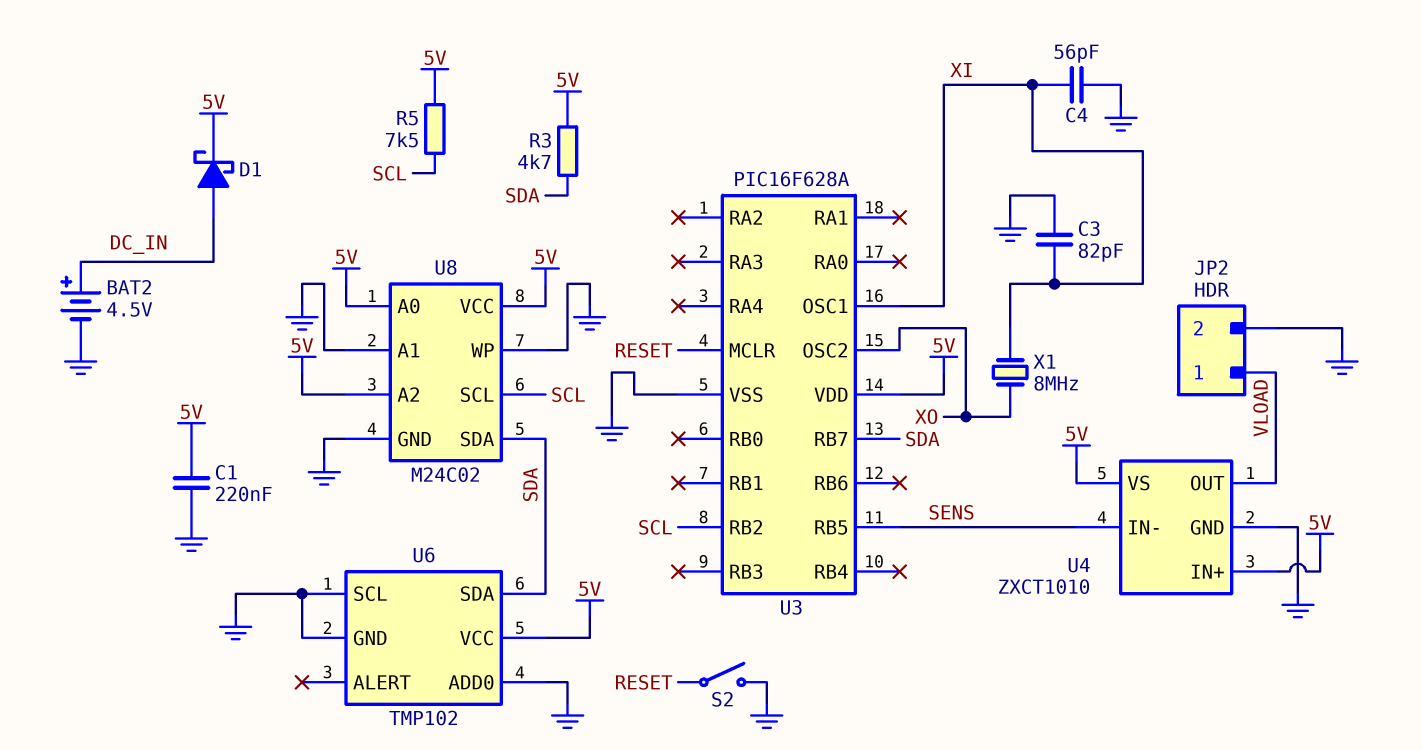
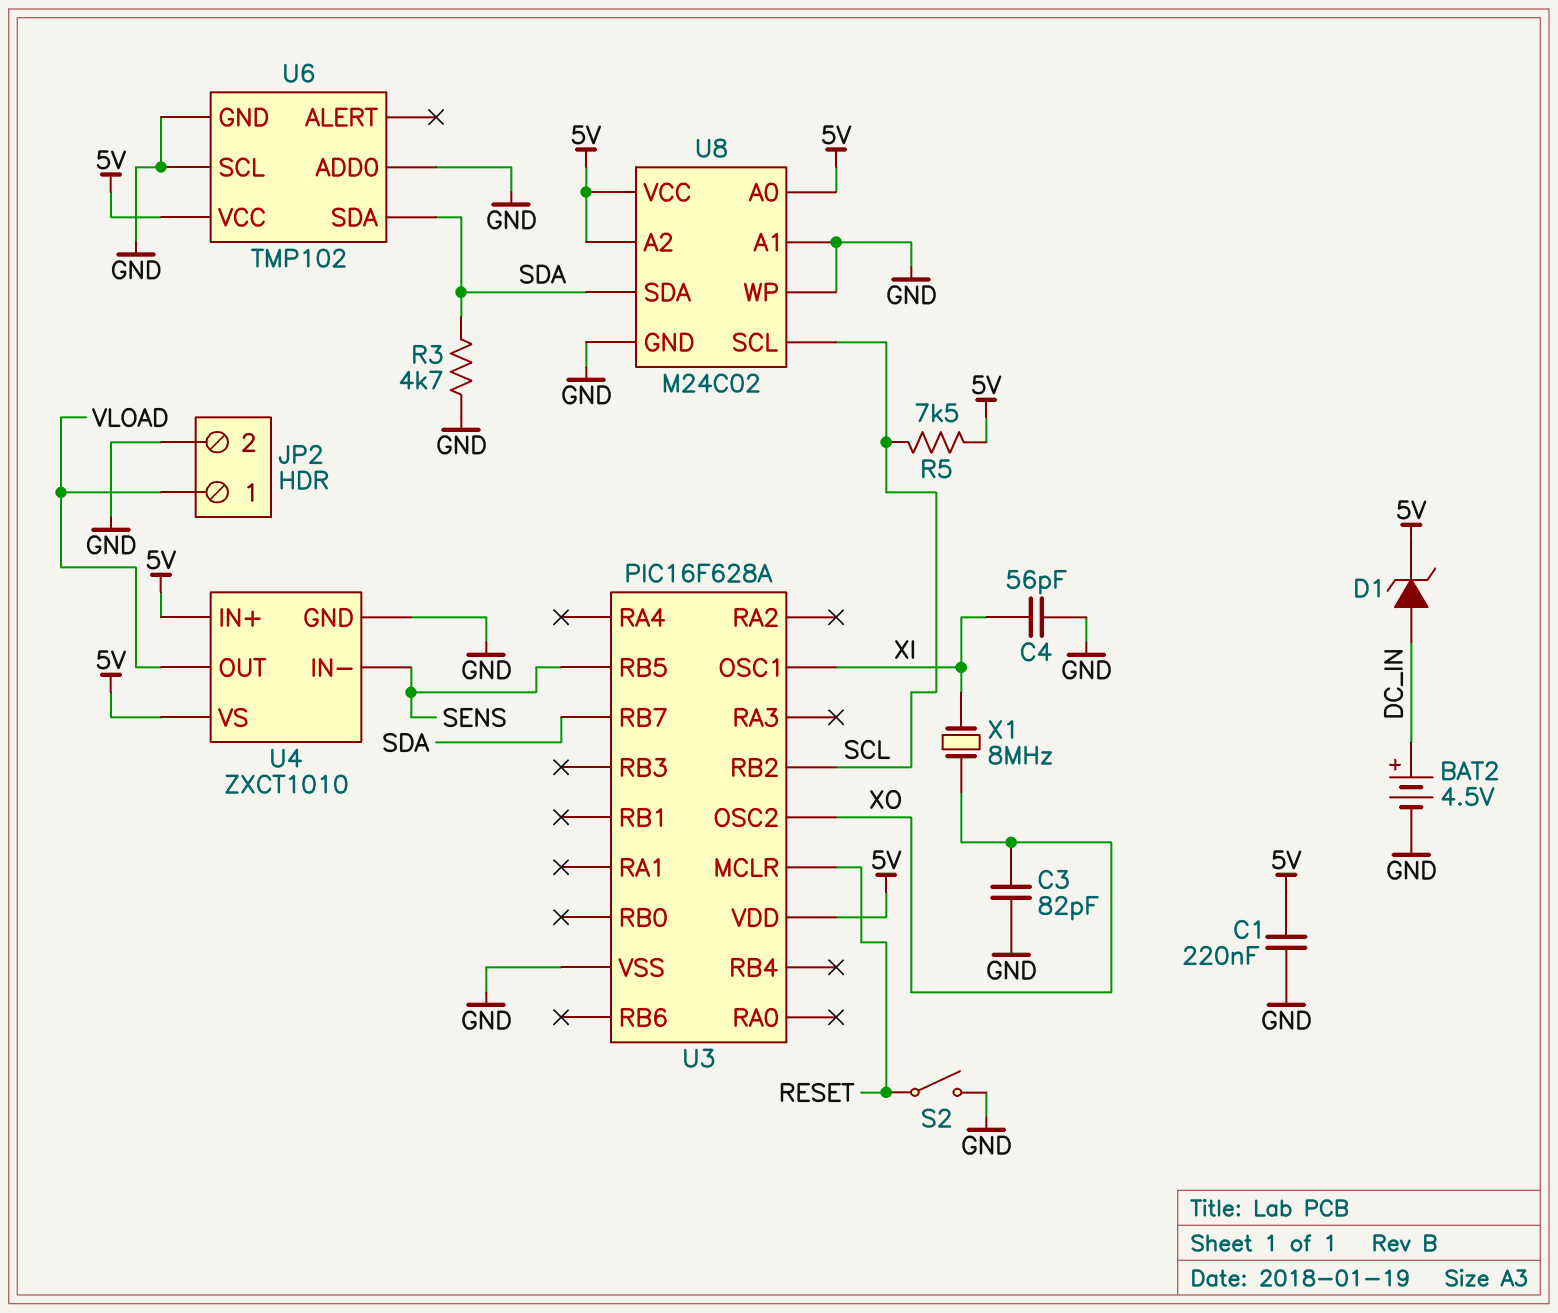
C3: 82pF (GND, XI) -> 82pF (GND, XO)
D1: schottky (A DC_IN, K 5V) -> zener (A DC_IN, K 5V)
R3: 4.7k (5V, SDA) -> 4.7k (GND, SDA)

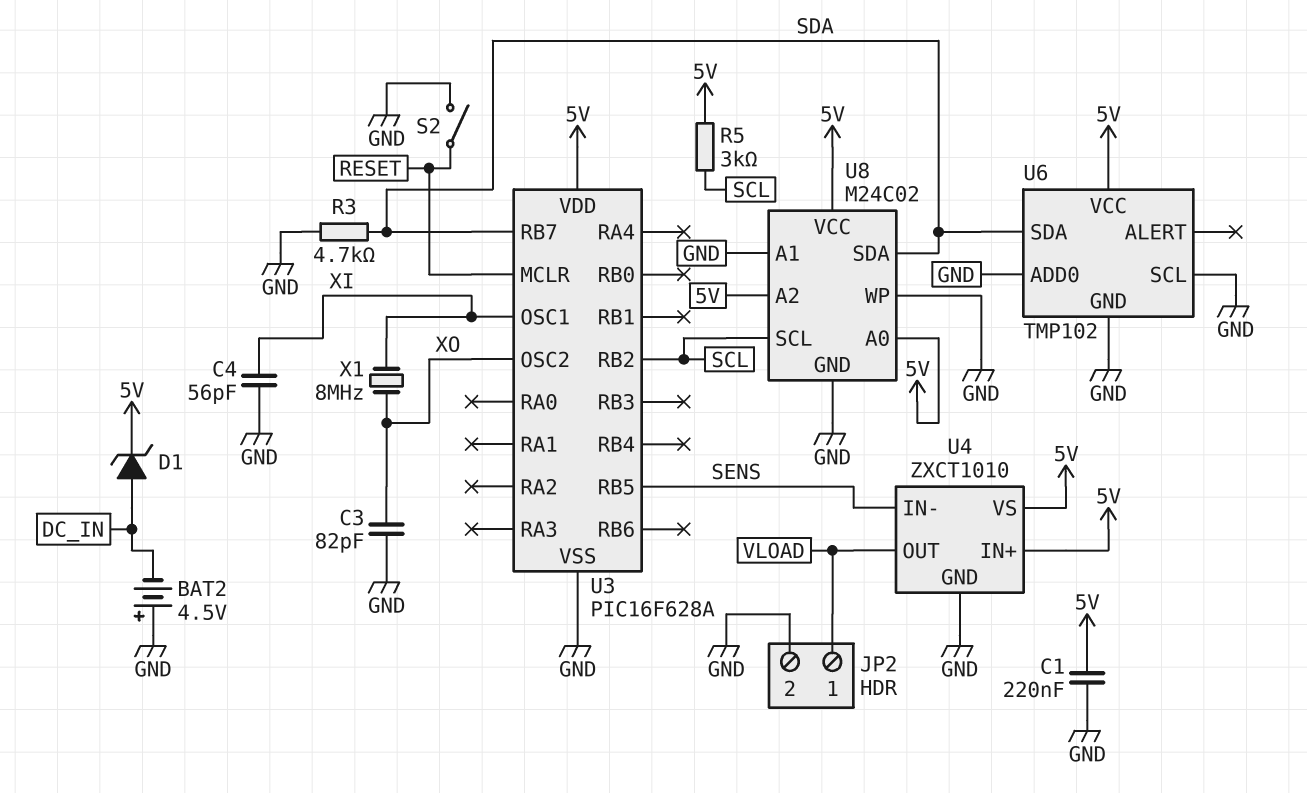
BAT2: 4.5V (plus DC_IN, minus GND) -> 4.5V (plus GND, minus DC_IN)
R5: 7.5k (5V, SCL) -> 3k (5V, SCL)

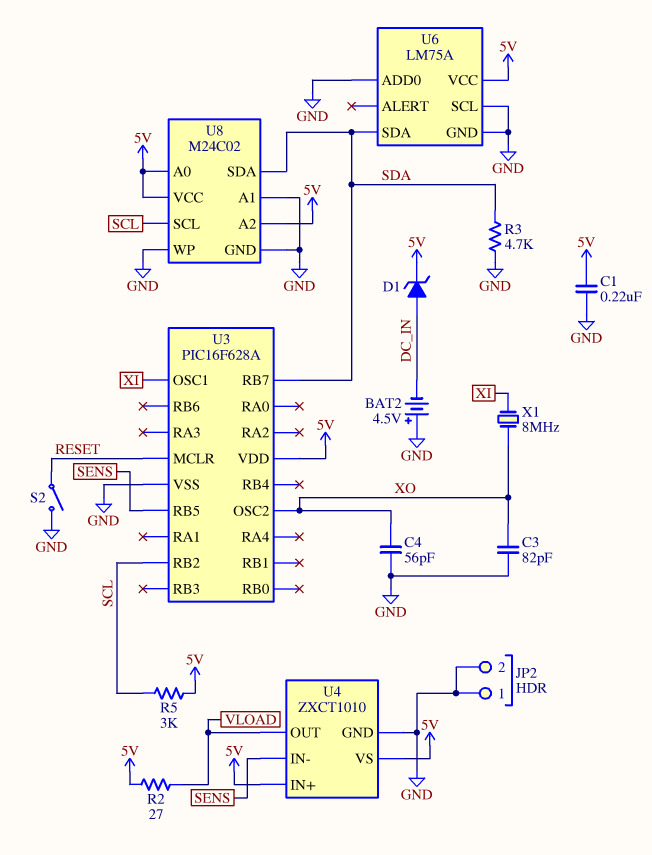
C4: 56pF (GND, XI) -> 56pF (GND, XO)
JP2 pin 1: VLOAD -> GND
R2: none -> 27 (5V, VLOAD)
U6: TMP102 -> LM75A

